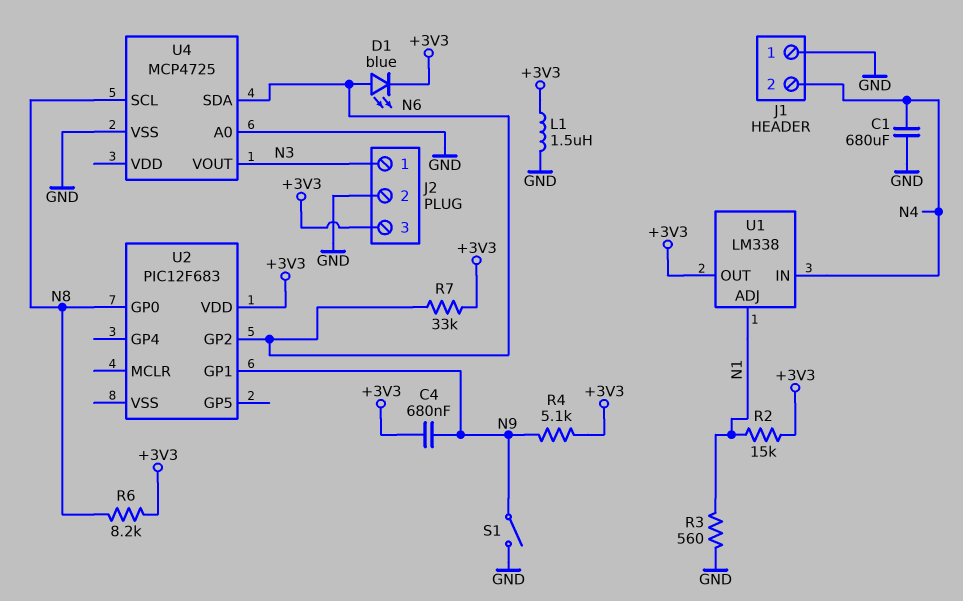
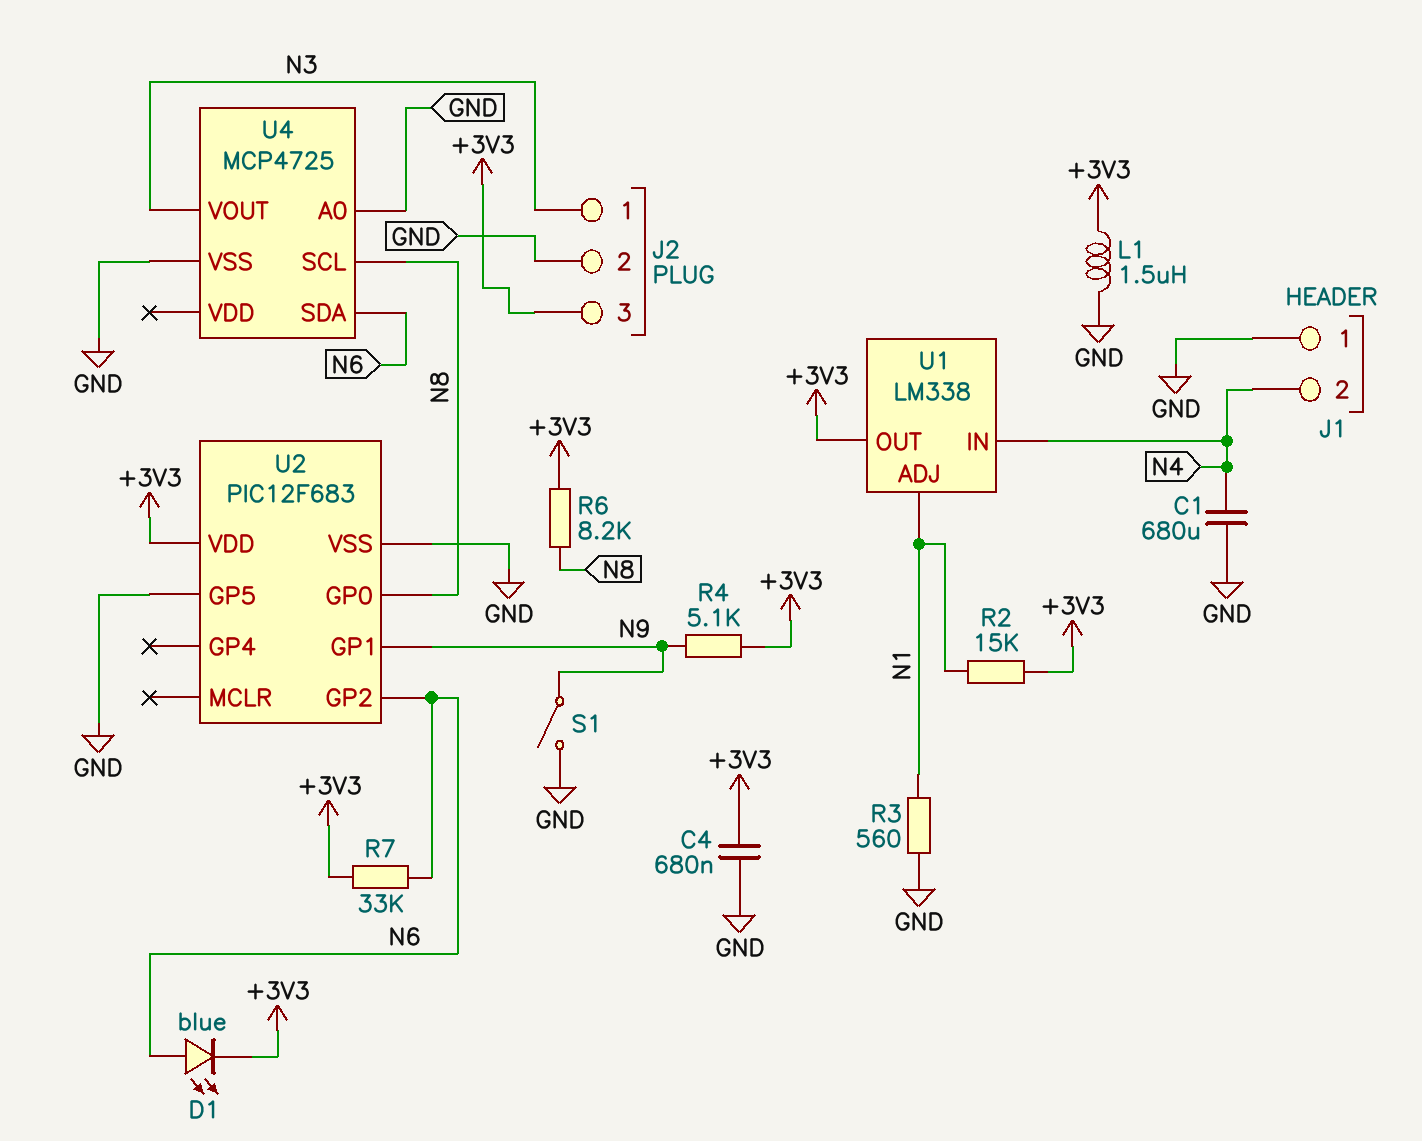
C4: 680nF (+3V3, N9) -> 680nF (+3V3, GND)
U2 pin GP5: none -> GND
U2 pin VSS: none -> GND

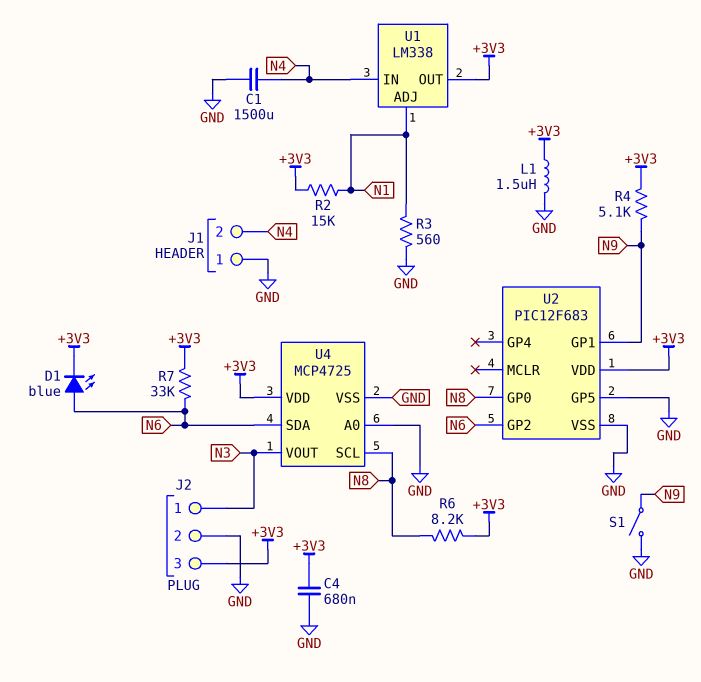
C1: 680uF (GND, N4) -> 1500uF (GND, N4)
U4 pin VDD: none -> +3V3

